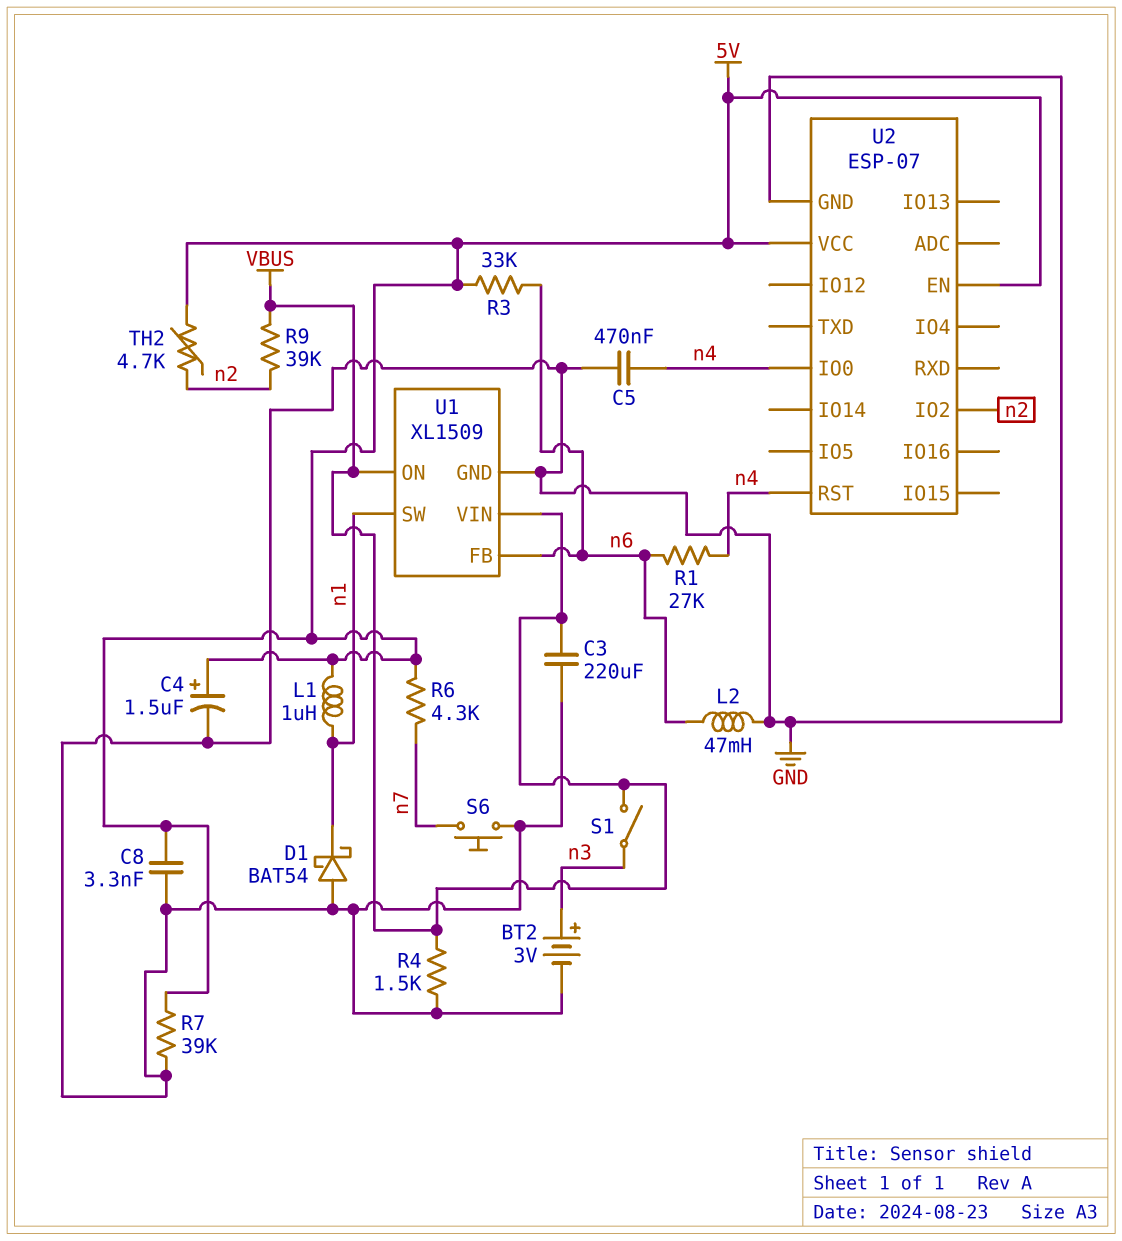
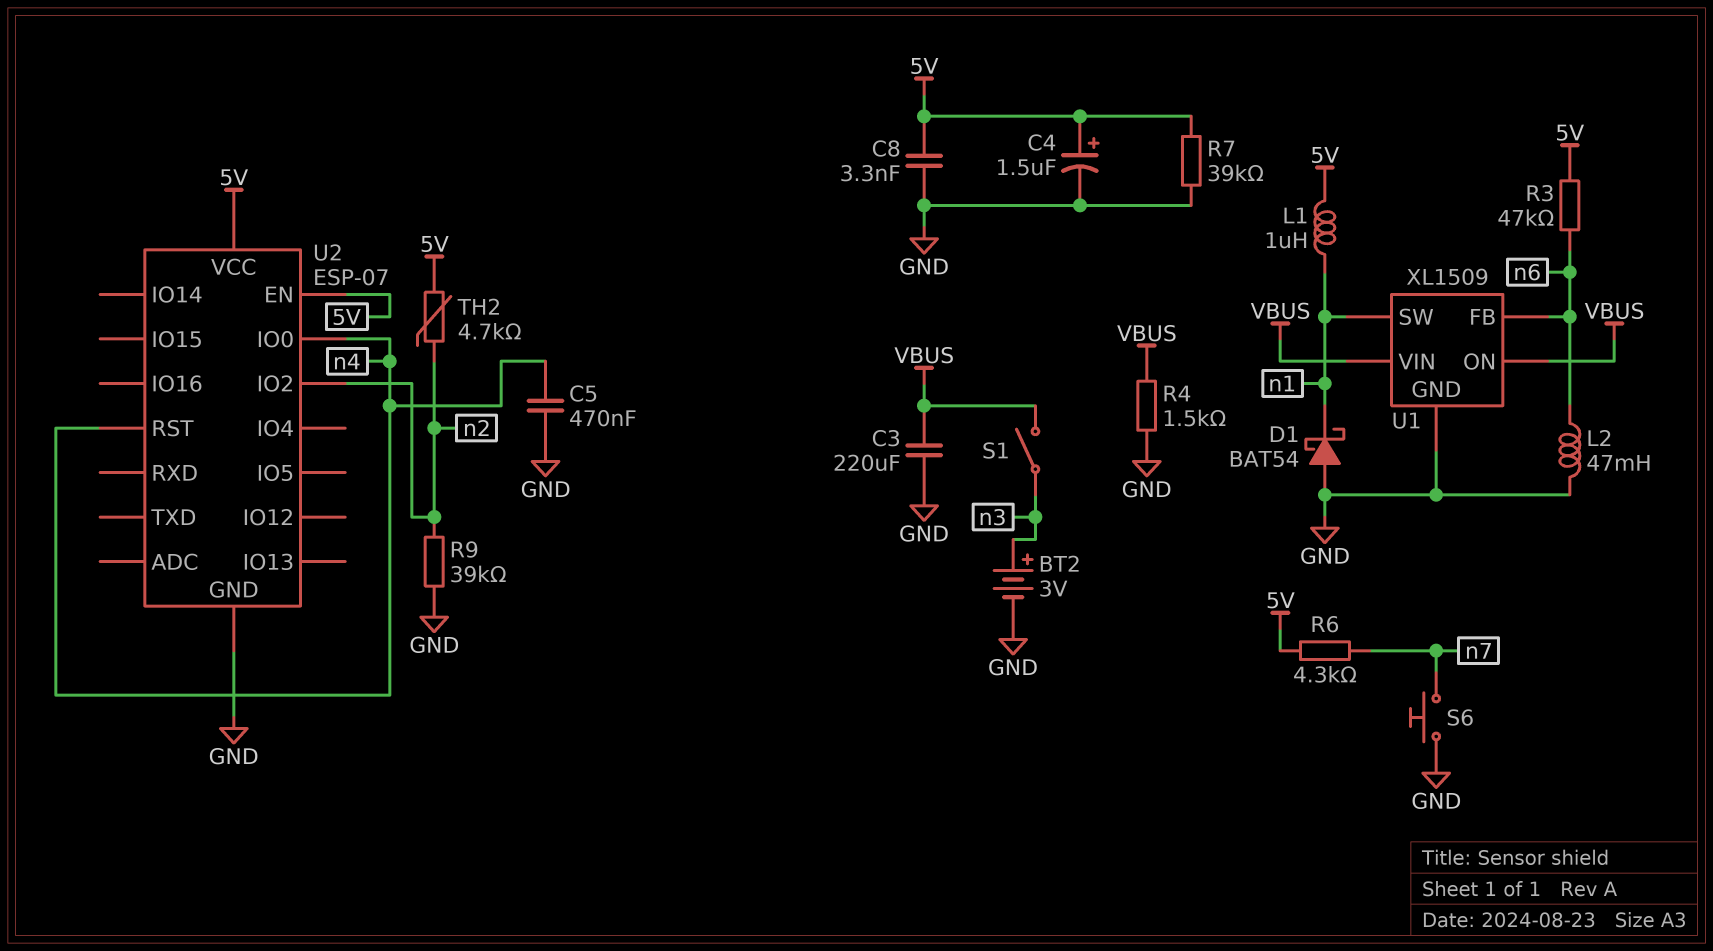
R1: 27k (n4, n6) -> none
R3: 33k (5V, n6) -> 47k (5V, n6)
R9: 39k (VBUS, n2) -> 39k (GND, n2)

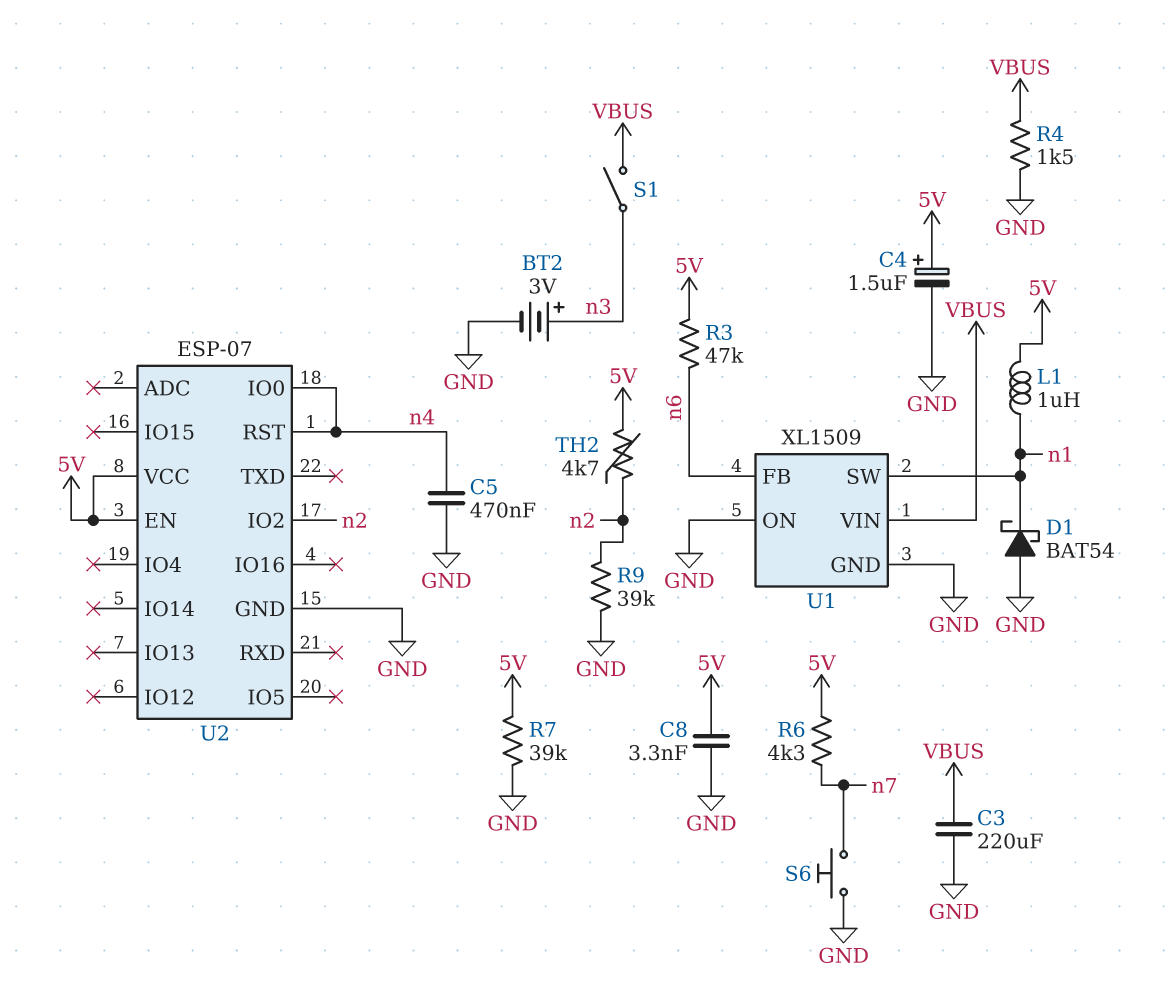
L2: 47mH (GND, n6) -> none
U1 pin ON: VBUS -> GND

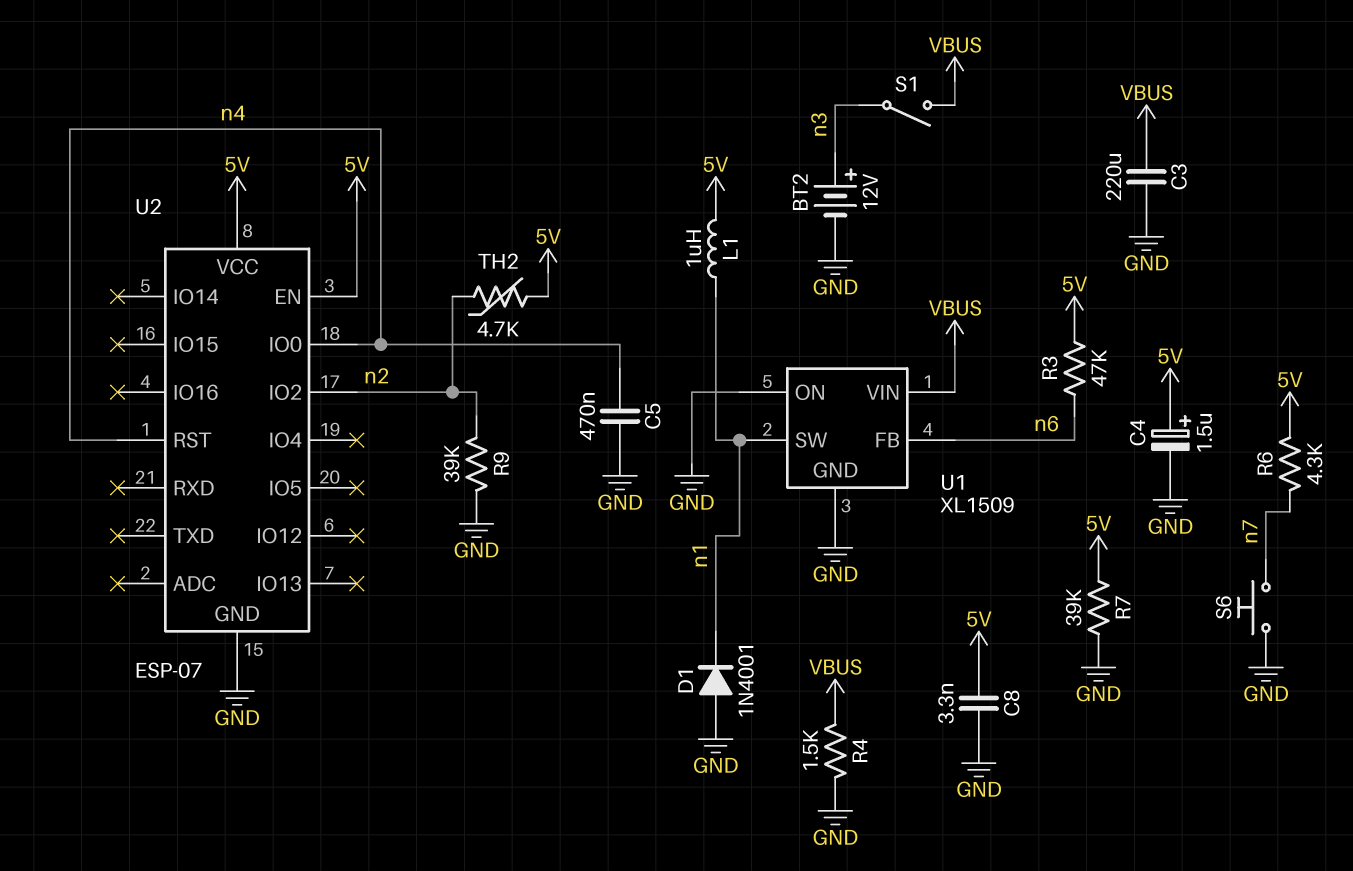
BT2: 3V (plus n3, minus GND) -> 12V (plus n3, minus GND)
D1: schottky BAT54 (A GND, K n1) -> diode 1N4001 (A GND, K n1)

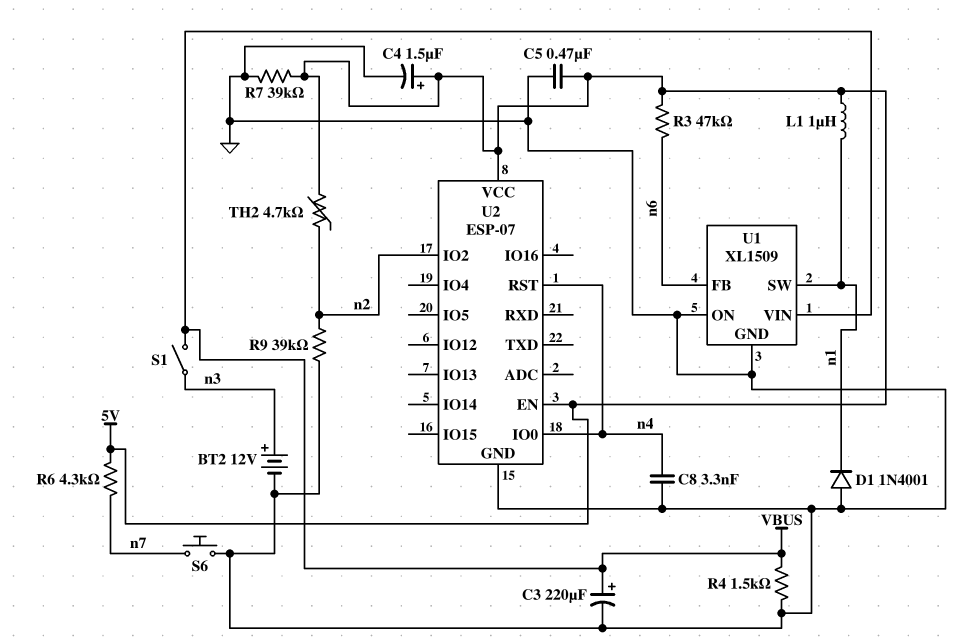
C3: 220uF (GND, VBUS) -> 220uF (plus VBUS, minus GND)
C5: 470nF (GND, n4) -> 470nF (5V, GND)
C8: 3.3nF (5V, GND) -> 3.3nF (GND, n4)

